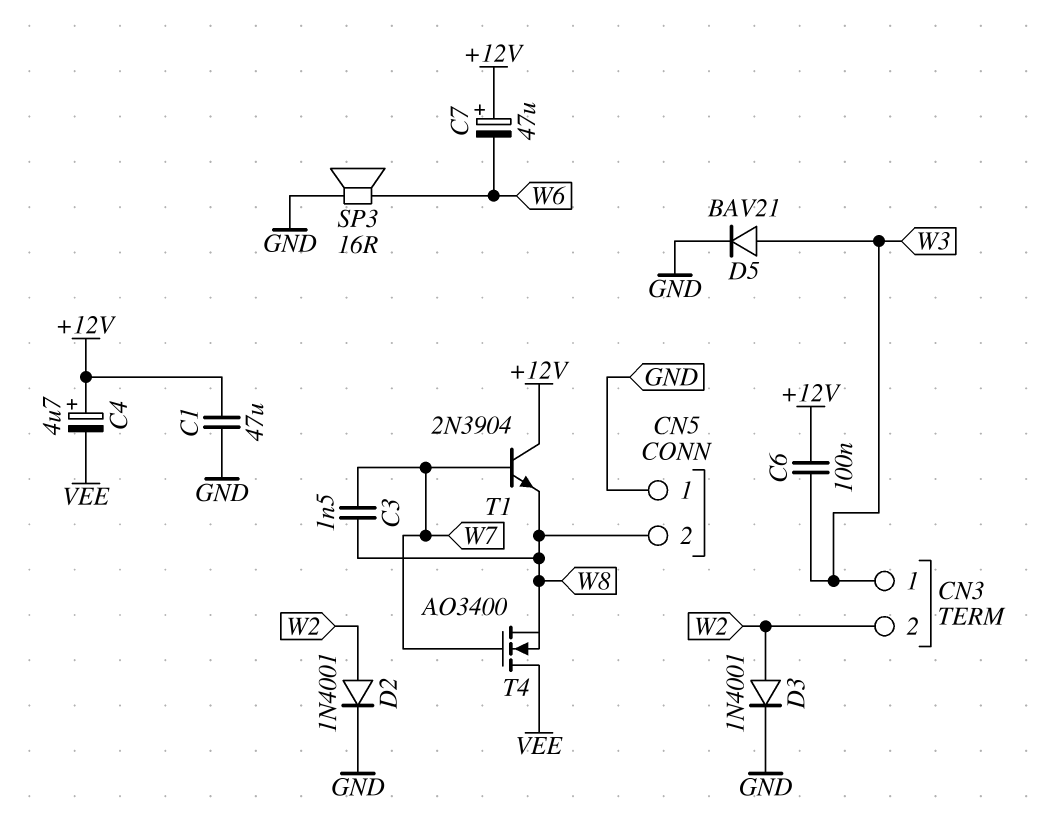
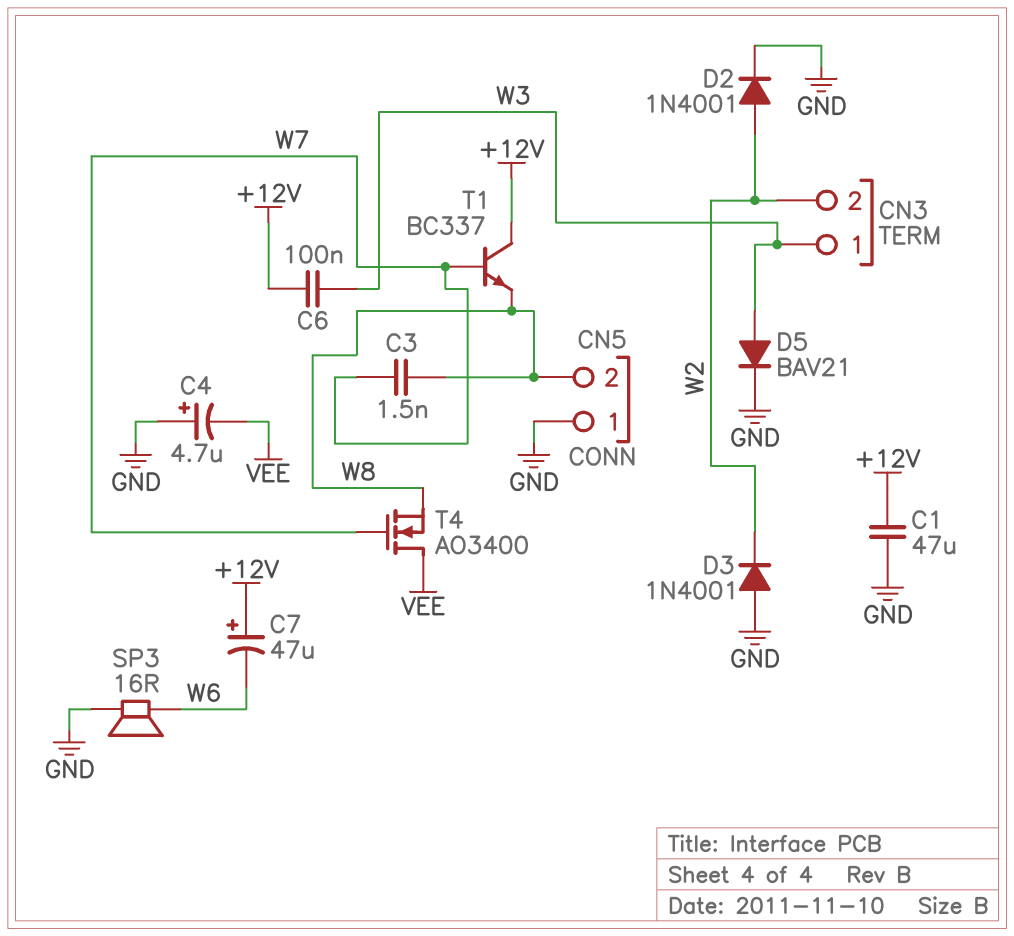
C4: 4.7uF (plus +12V, minus VEE) -> 4.7uF (plus GND, minus VEE)
D3: diode 1N4001 (A W2, K GND) -> diode 1N4001 (A GND, K W2)
T1: NPN 2N3904 (B W7, C +12V, E W8) -> NPN BC337 (B W7, C +12V, E W8)

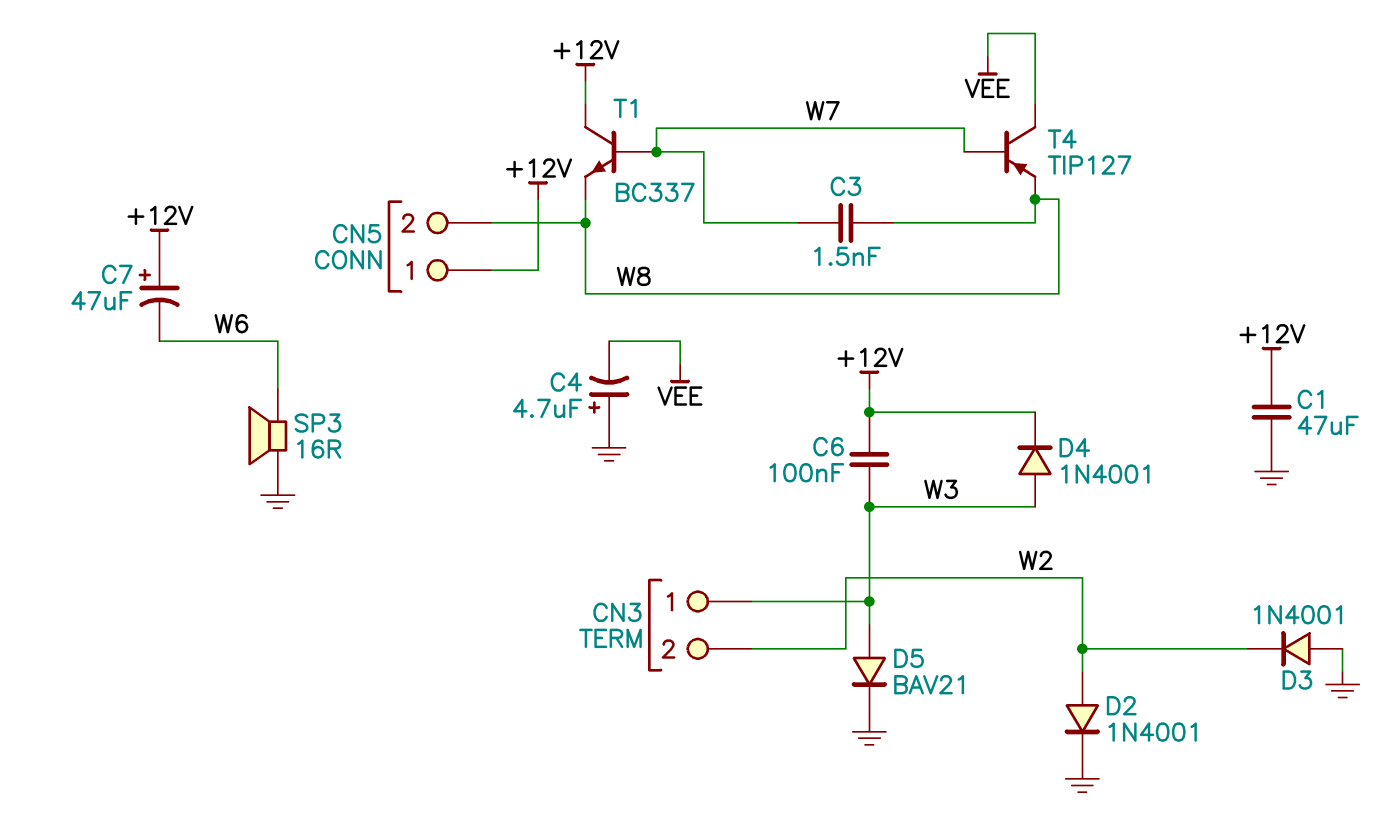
CN5 pin 1: GND -> +12V
D4: none -> diode 1N4001 (A W3, K +12V)
T4: NMOS AO3400 (G W7, D VEE, S W8) -> PNP TIP127 (B W7, C VEE, E W8)

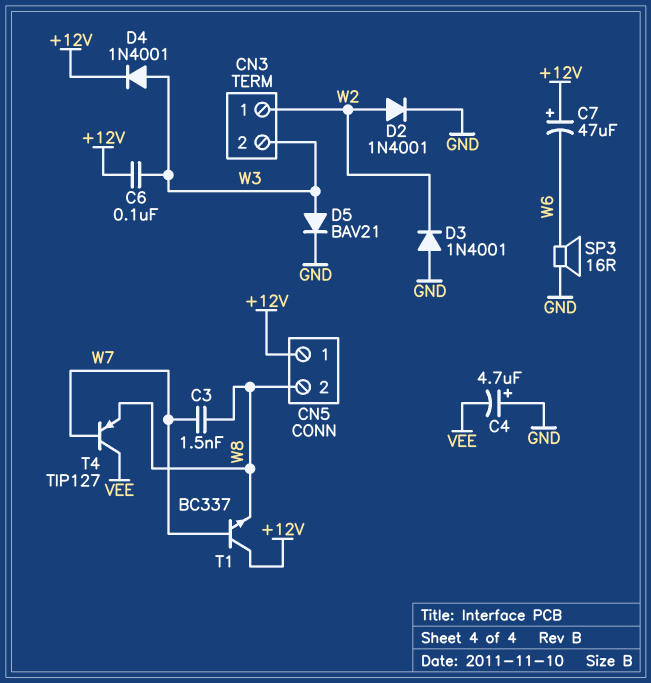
C1: 47uF (+12V, GND) -> none
CN3 pin 1: W3 -> W2
CN3 pin 2: W2 -> W3

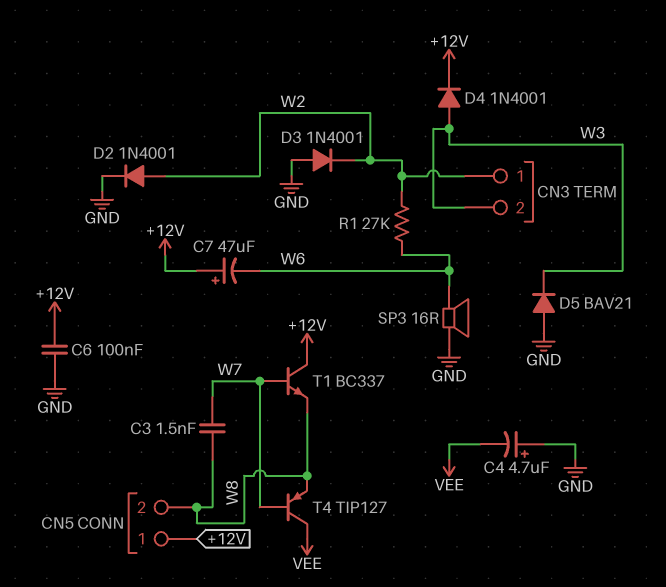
C6: 100nF (+12V, W3) -> 100nF (+12V, GND)
D5: diode BAV21 (A W3, K GND) -> diode BAV21 (A GND, K W3)
R1: none -> 27k (W2, W6)

